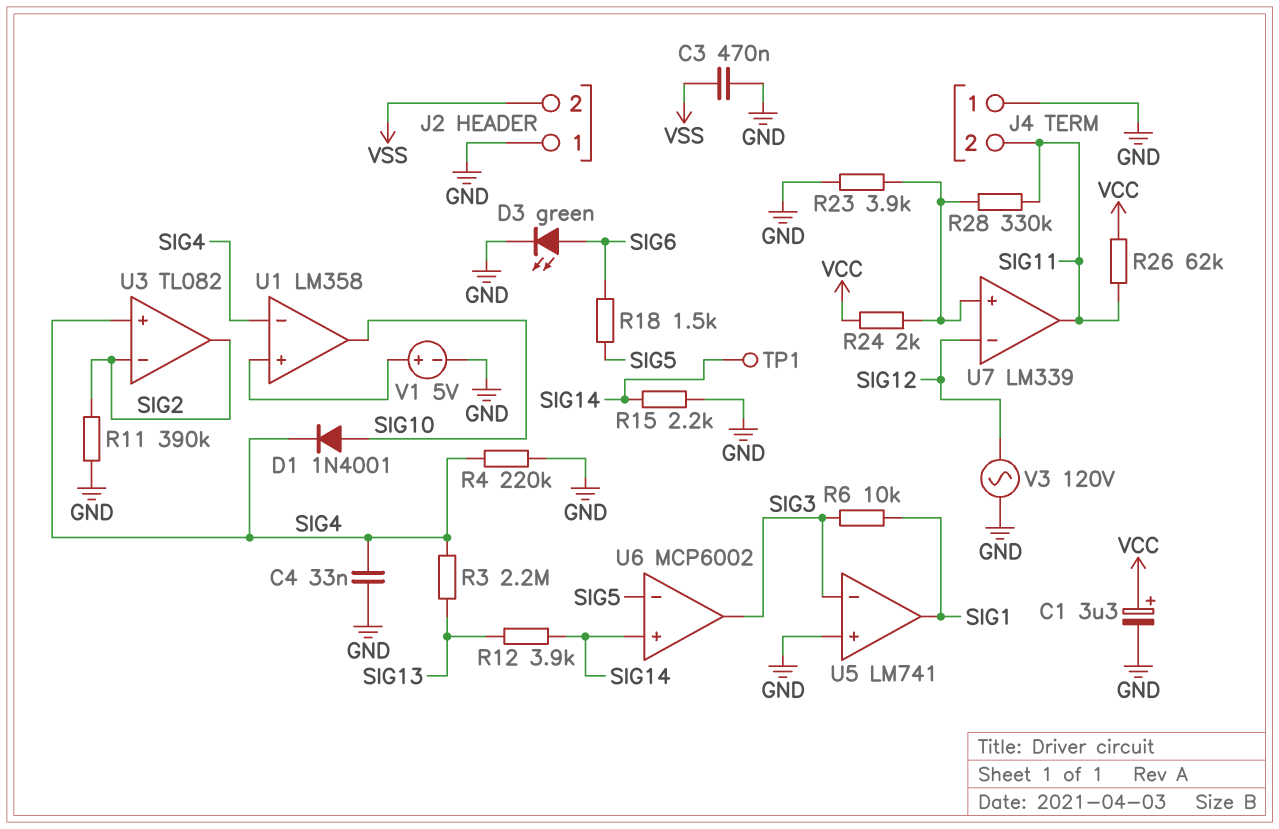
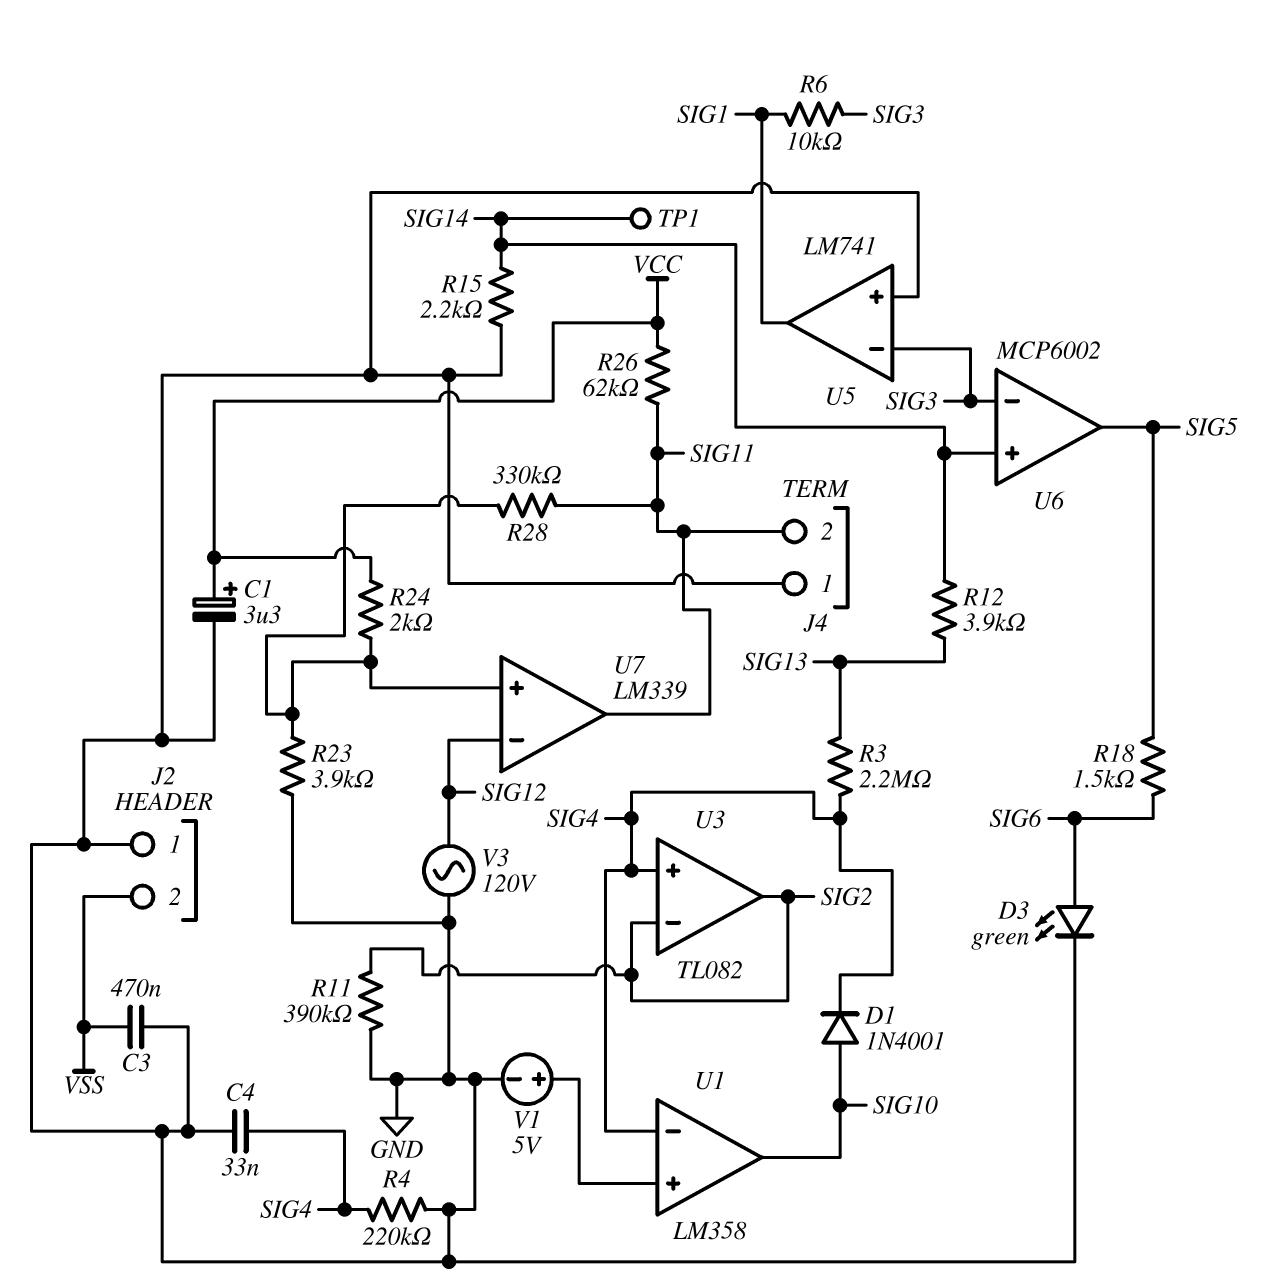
U6 pin in-: SIG5 -> SIG3
U6 pin out: SIG3 -> SIG5

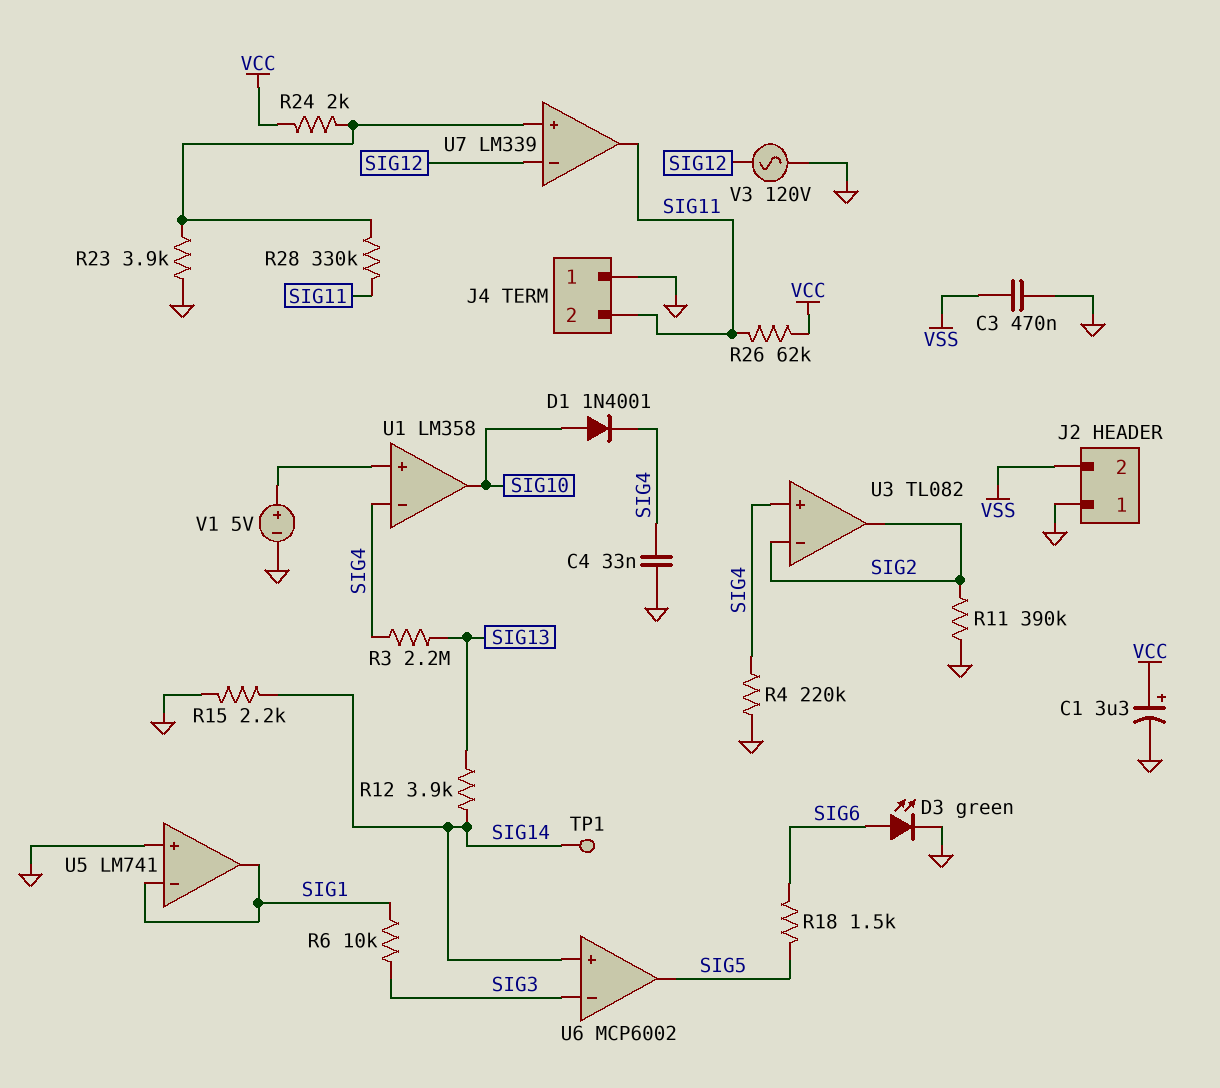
U5 pin in-: SIG3 -> SIG1

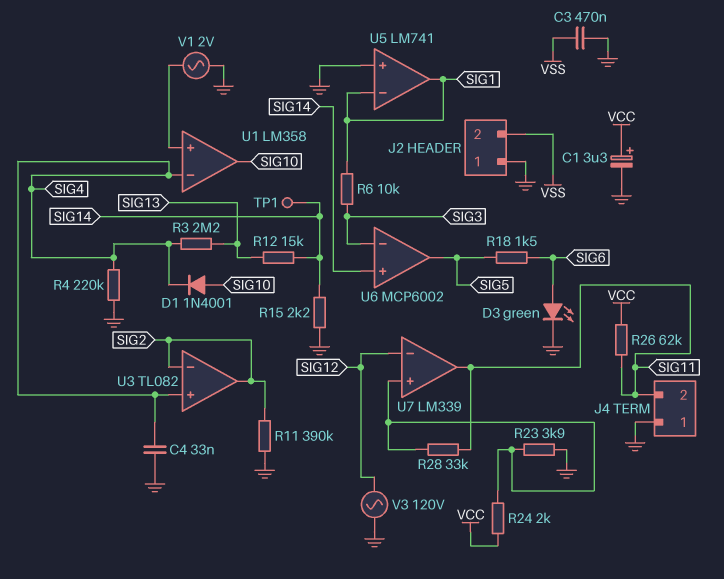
R12: 3.9k (SIG13, SIG14) -> 15k (SIG13, SIG14)
R28: 330k (SIG11, U7/in+) -> 33k (SIG11, U7/in+)
V1: 5V (plus U1/in+, minus GND) -> AC 2V (GND, U1/in+)

